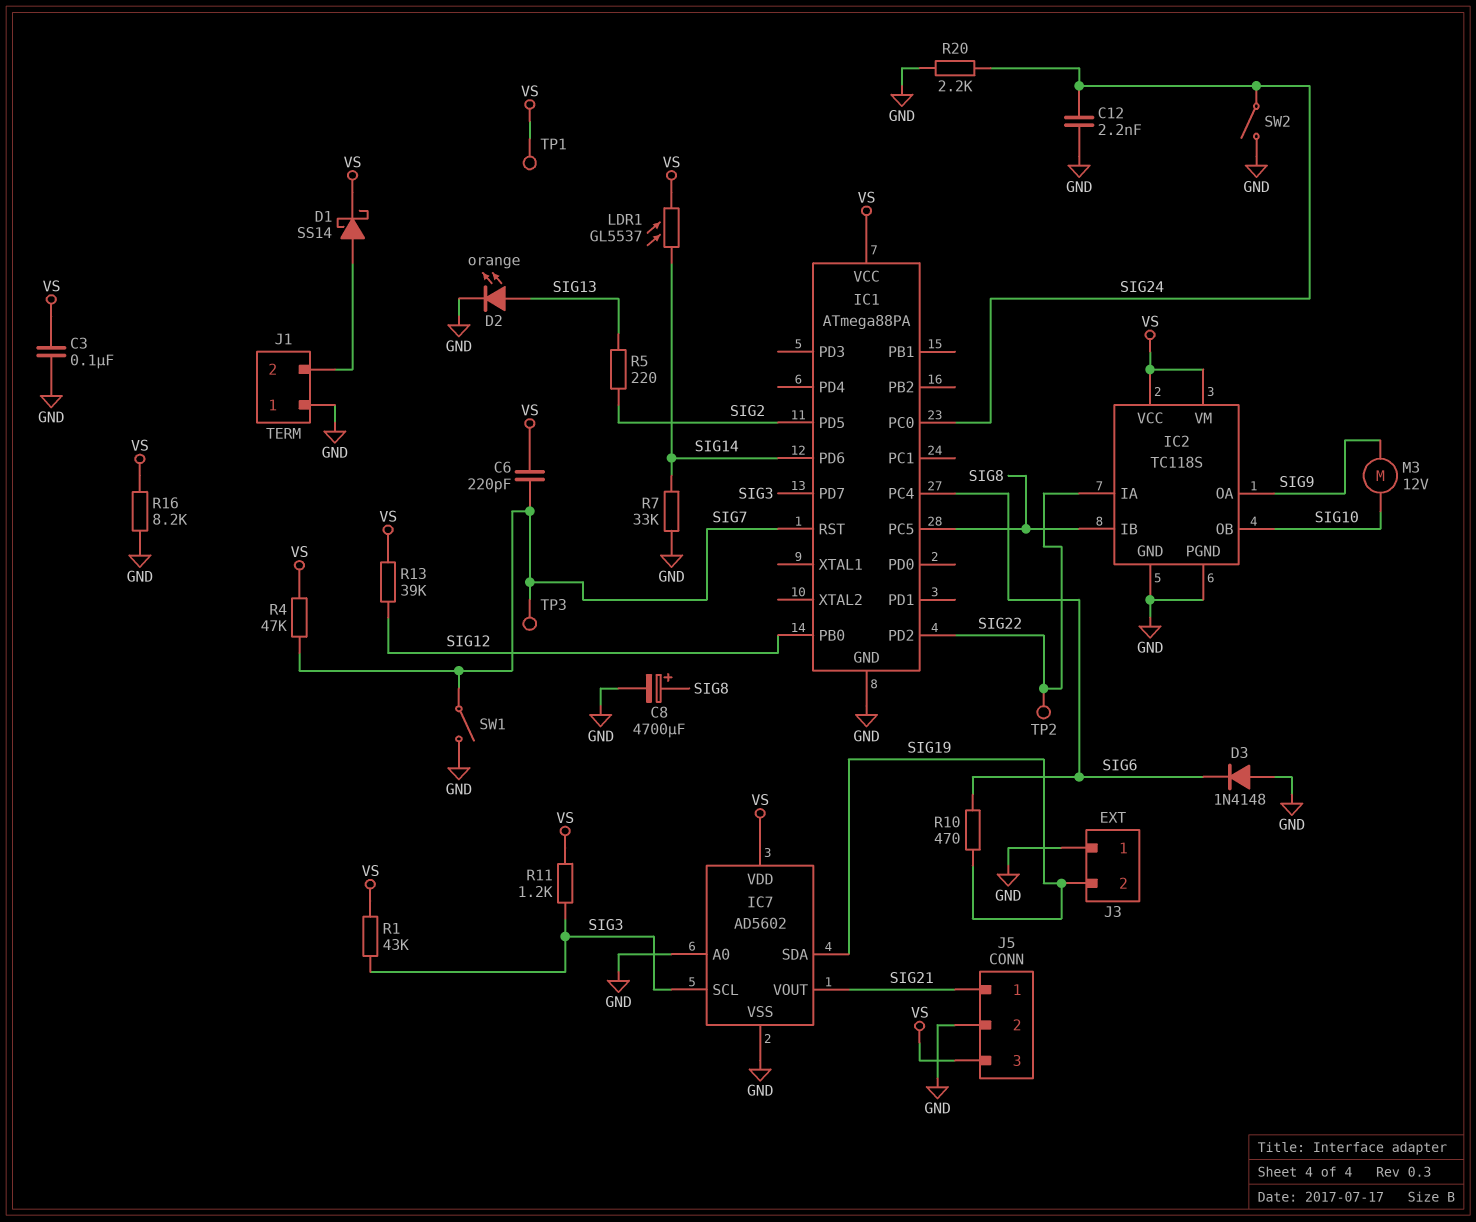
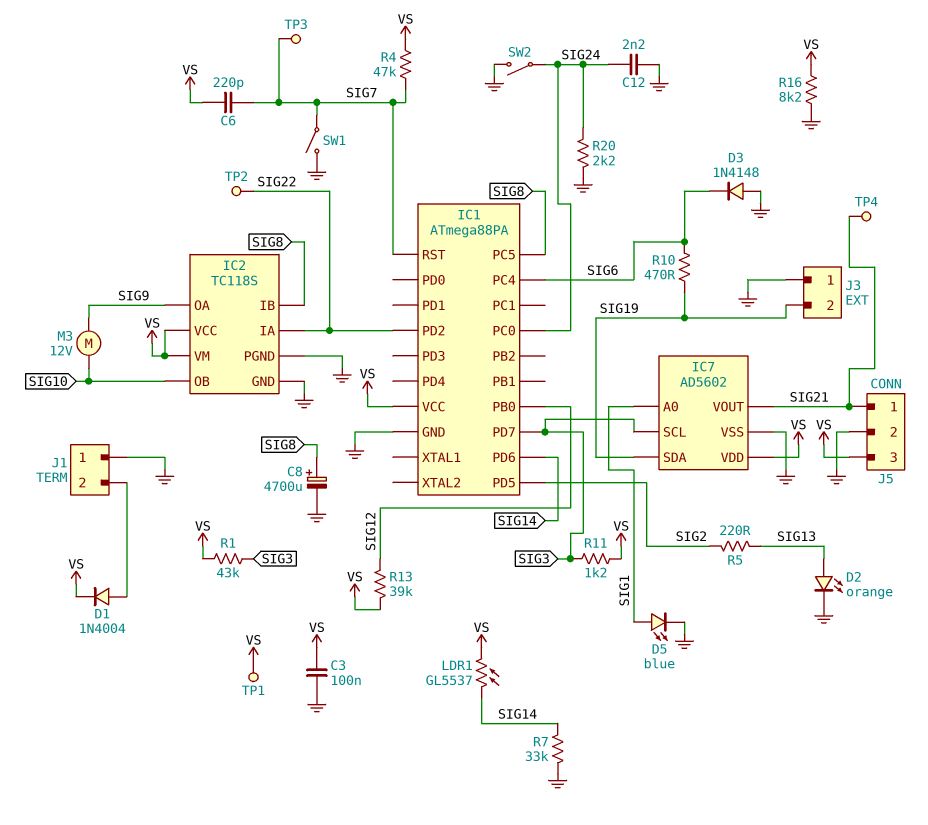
D1: schottky SS14 (A J1/2, K VS) -> diode 1N4004 (A J1/2, K VS)
D5: none -> LED blue (A SIG1, K GND)
IC7 pin A0: GND -> SIG1
TP4: none -> test point (SIG21)

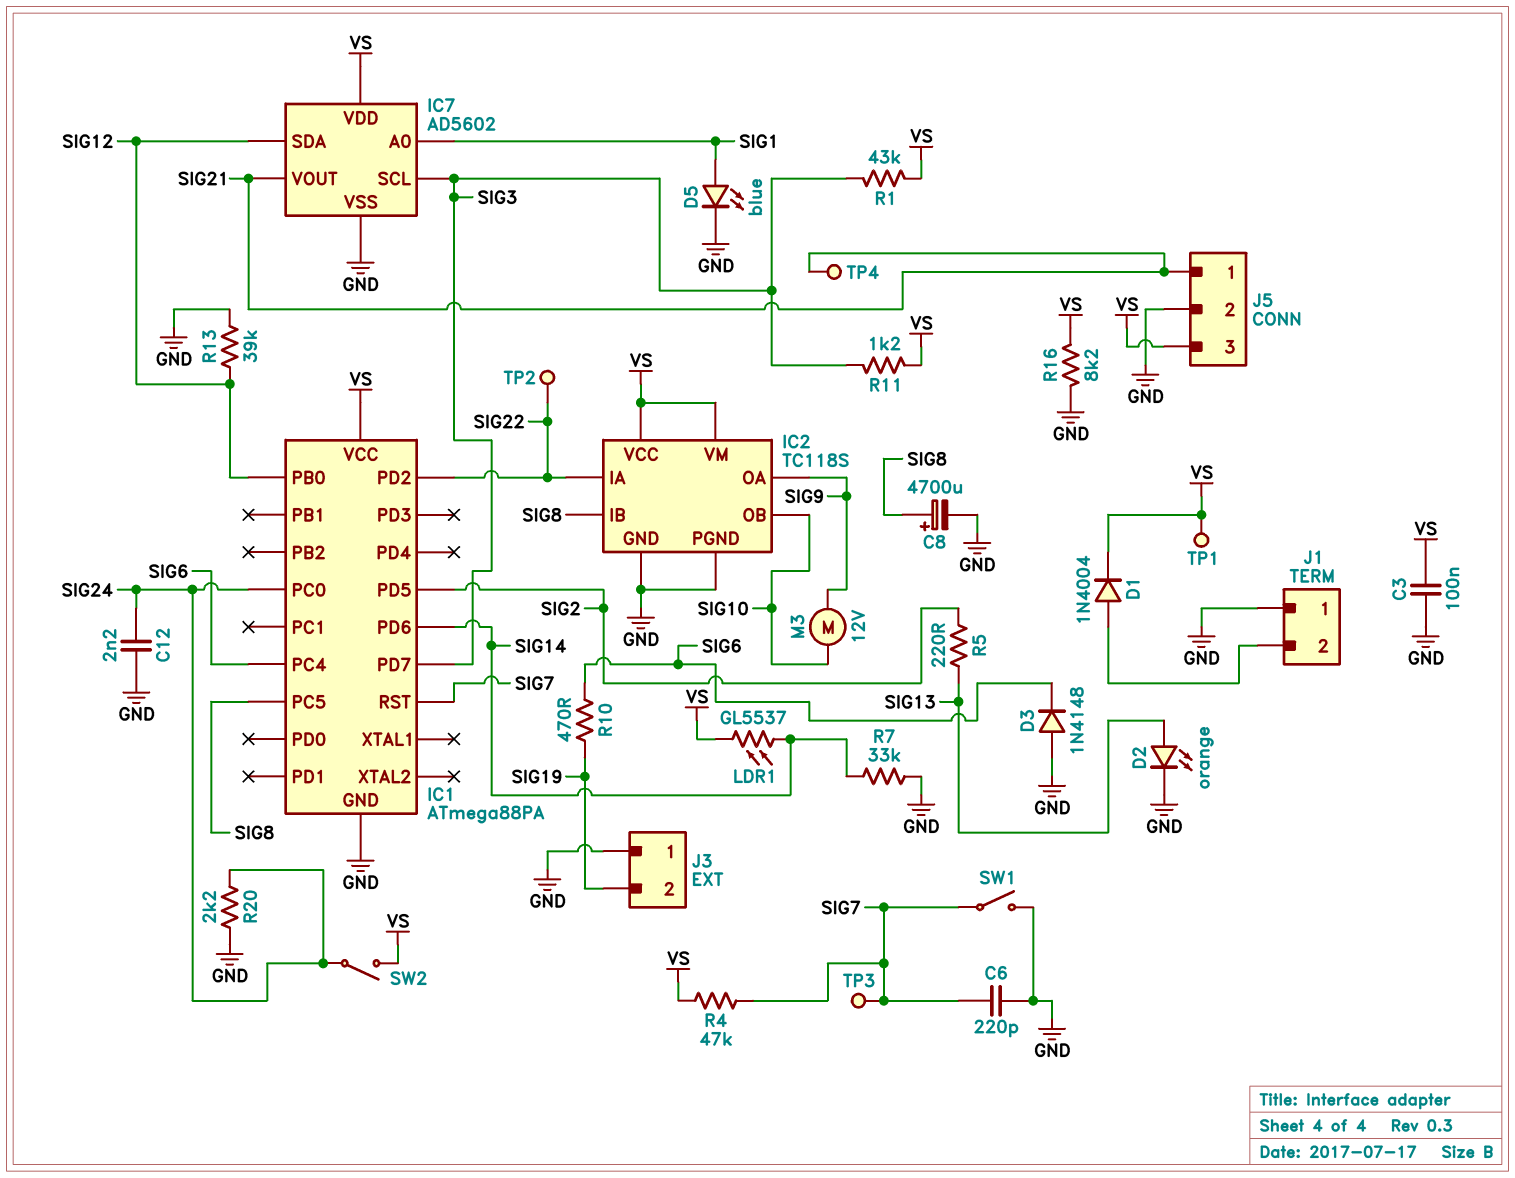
C6: 220pF (SIG7, VS) -> 220pF (GND, SIG7)
IC7 pin SDA: SIG19 -> SIG12
R13: 39k (SIG12, VS) -> 39k (GND, SIG12)
SW2: switch (GND, SIG24) -> switch (SIG24, VS)

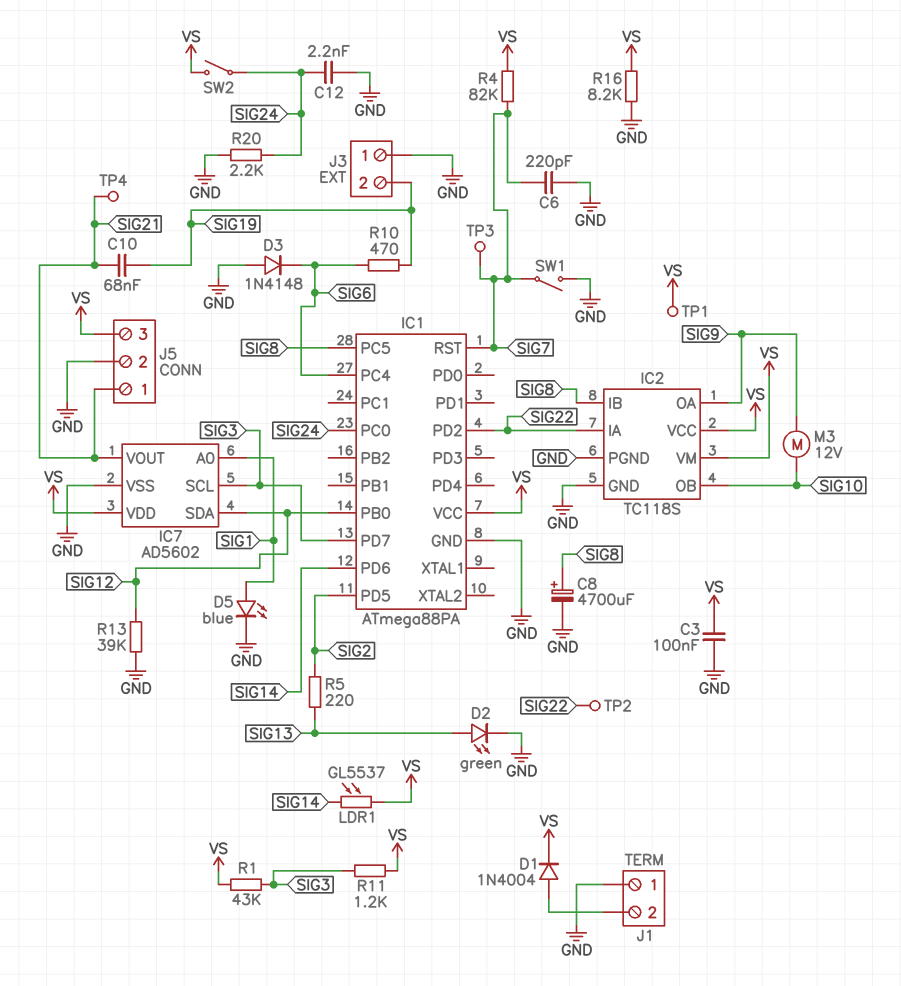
C10: none -> 68nF (SIG19, SIG21)
D2: LED orange (A SIG13, K GND) -> LED green (A SIG13, K GND)
R4: 47k (SIG7, VS) -> 82k (SIG7, VS)
R7: 33k (GND, SIG14) -> none

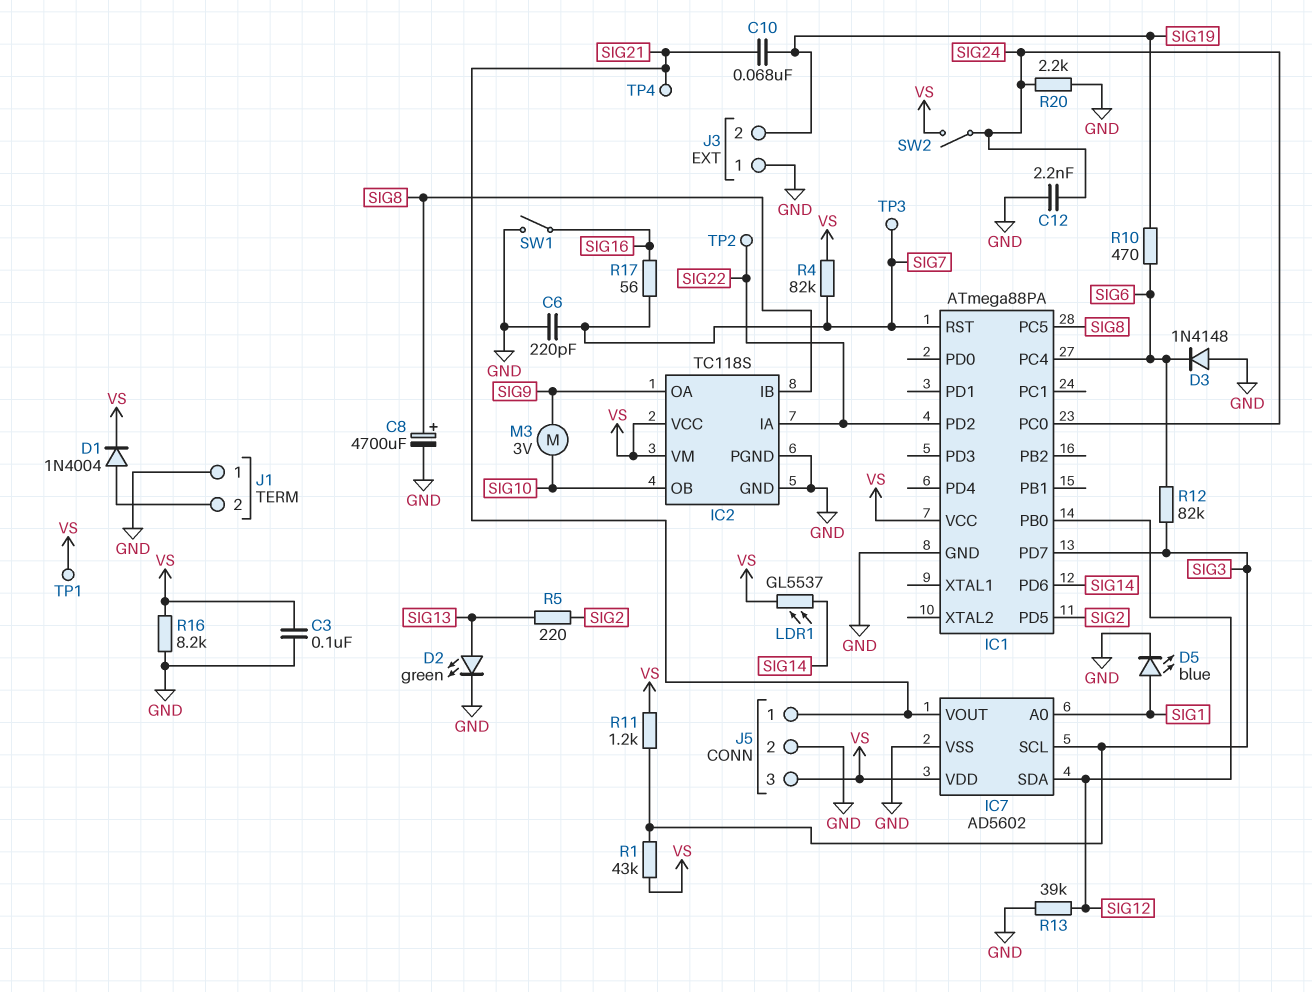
M3: motor 12V (SIG9, SIG10) -> motor 3V (SIG9, SIG10)
R12: none -> 82k (SIG3, SIG6)
R17: none -> 56 (SIG7, SIG16)
SW1: switch (GND, SIG7) -> switch (GND, SIG16)

